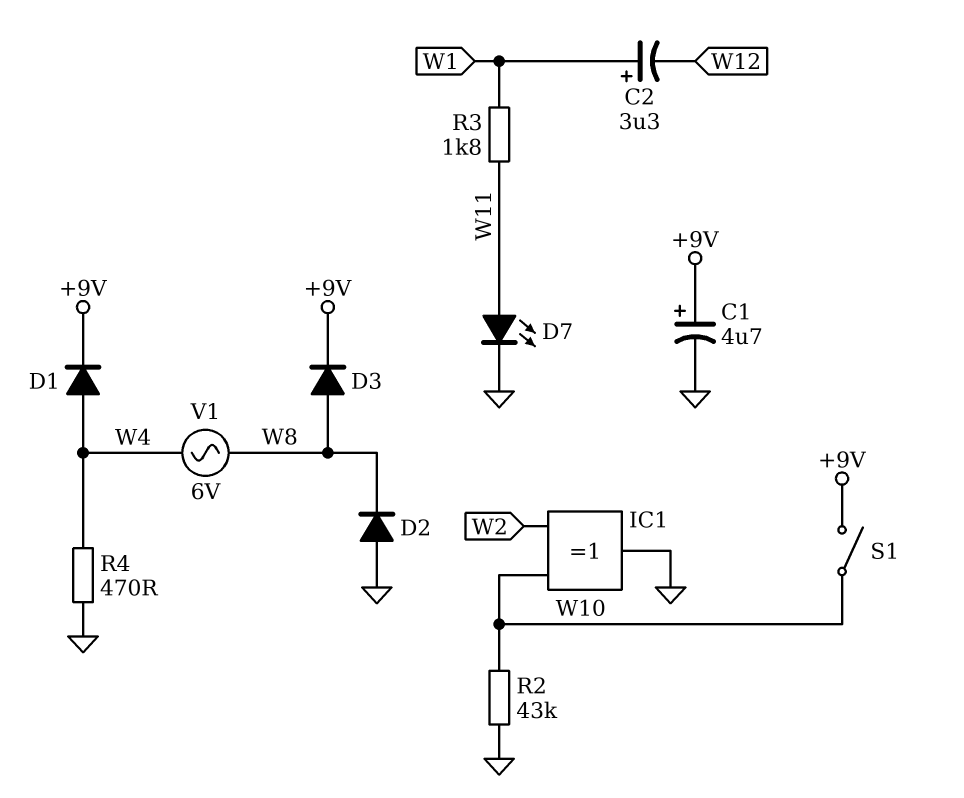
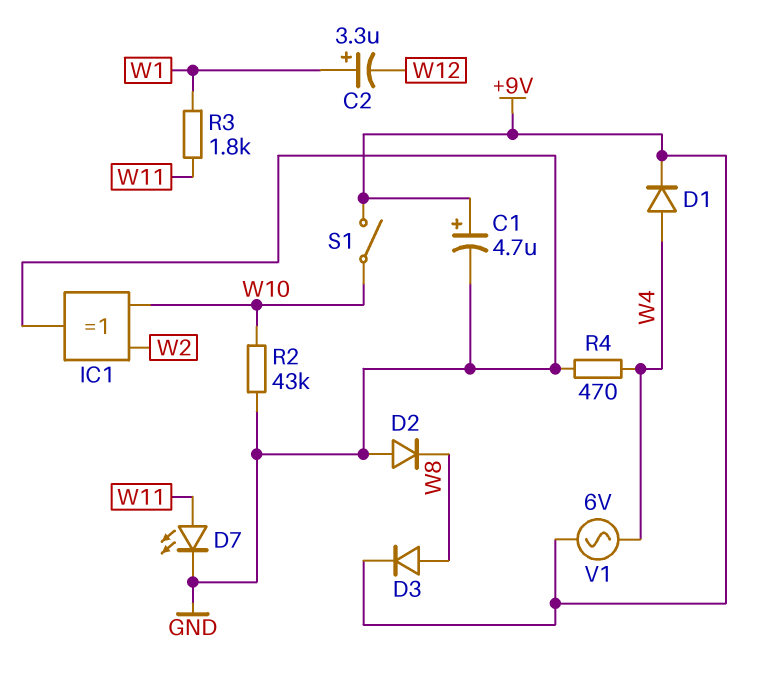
V1: AC 6V (W4, W8) -> AC 6V (+9V, W4)

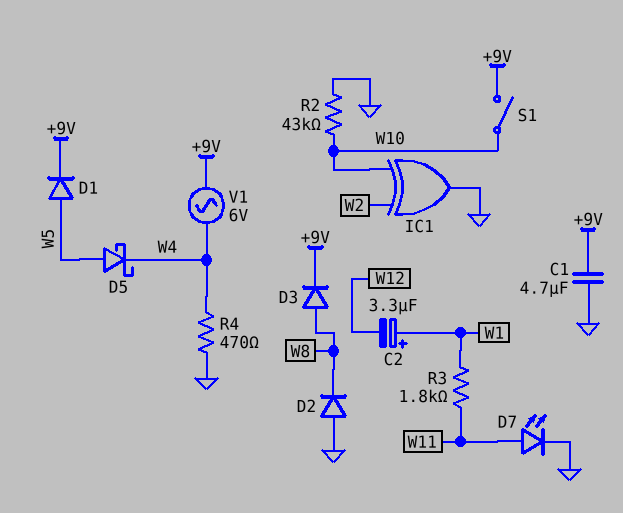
C1: 4.7uF (plus +9V, minus GND) -> 4.7uF (+9V, GND)
D1: diode (A W4, K +9V) -> diode (A W5, K +9V)
D5: none -> schottky (A W5, K W4)

